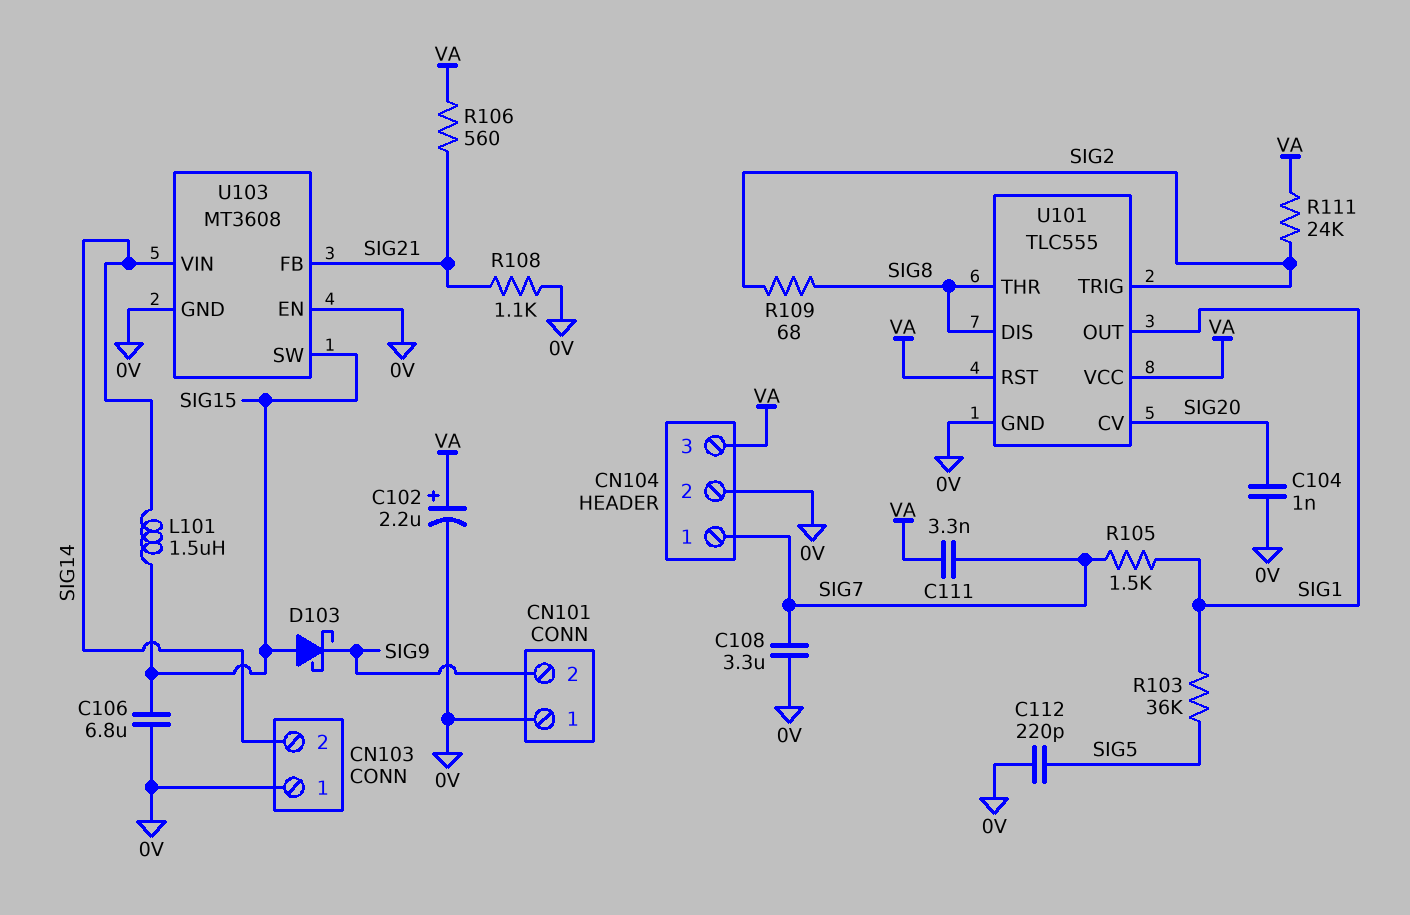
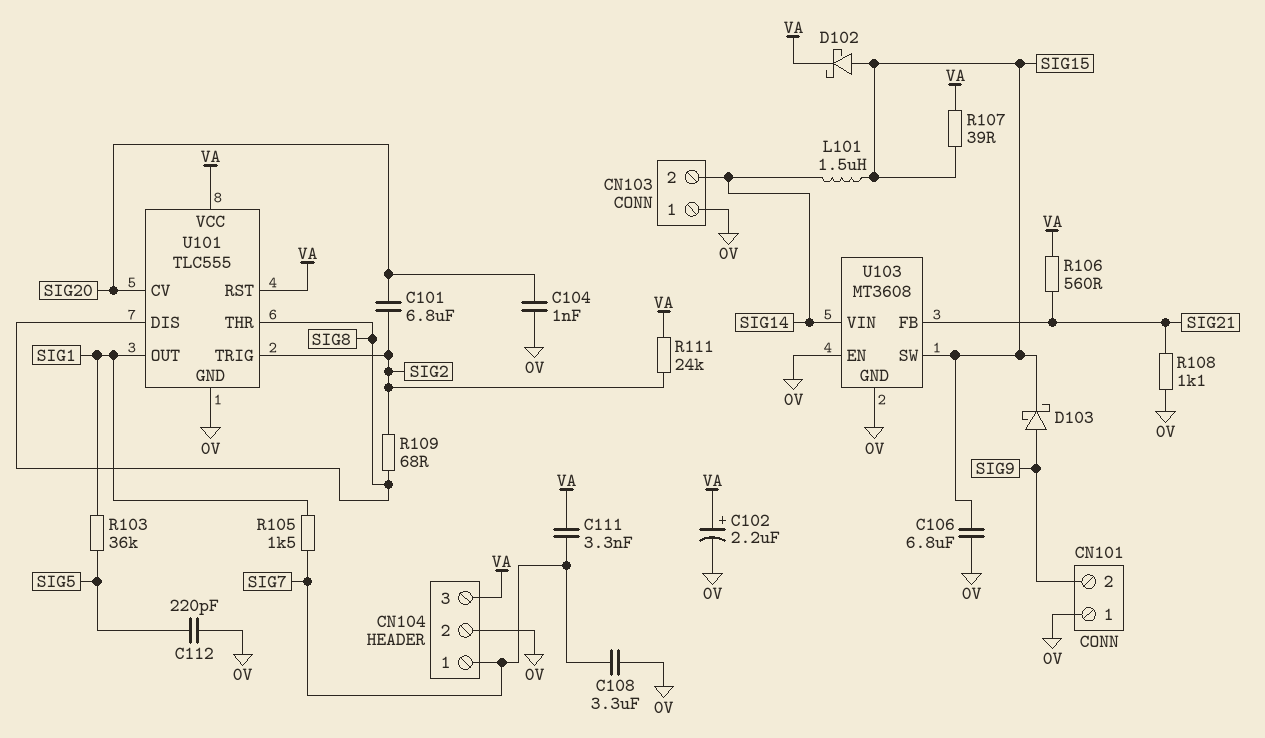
C101: none -> 6.8uF (SIG2, SIG20)
D102: none -> schottky (A SIG15, K VA)
D103: schottky (A SIG15, K SIG9) -> schottky (A SIG9, K SIG15)
R107: none -> 39 (SIG15, VA)

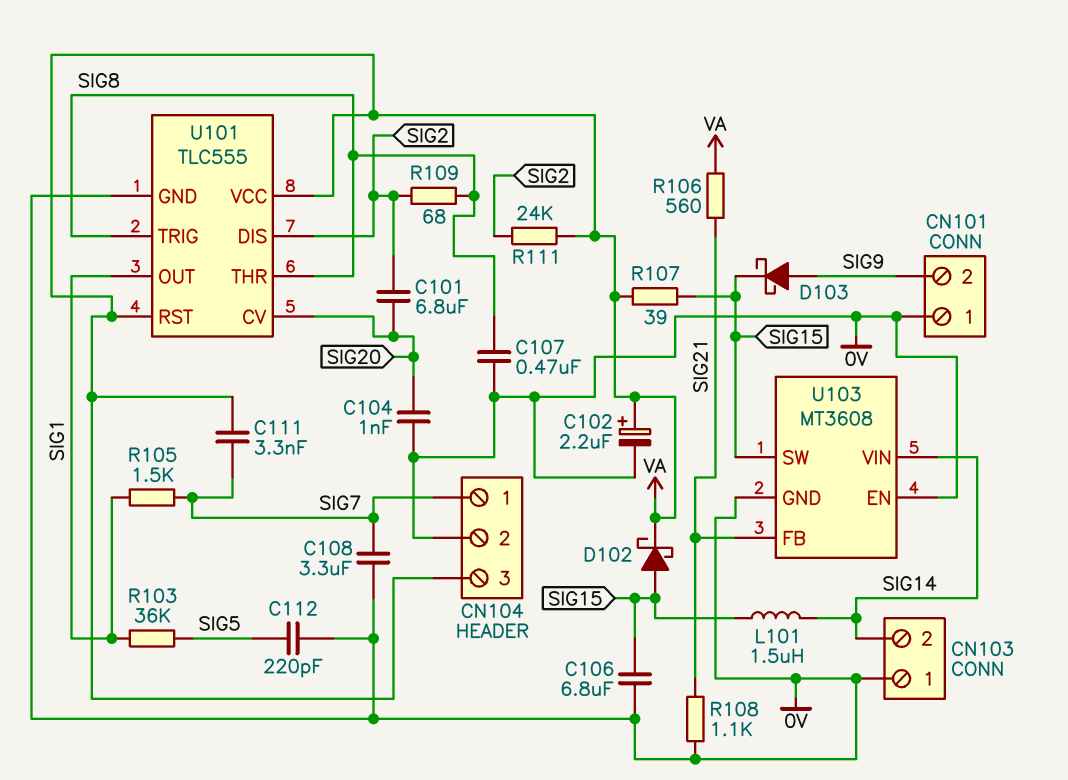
C107: none -> 470nF (0V, SIG8)
U101 pin DIS: SIG8 -> SIG2
U101 pin TRIG: SIG2 -> SIG8

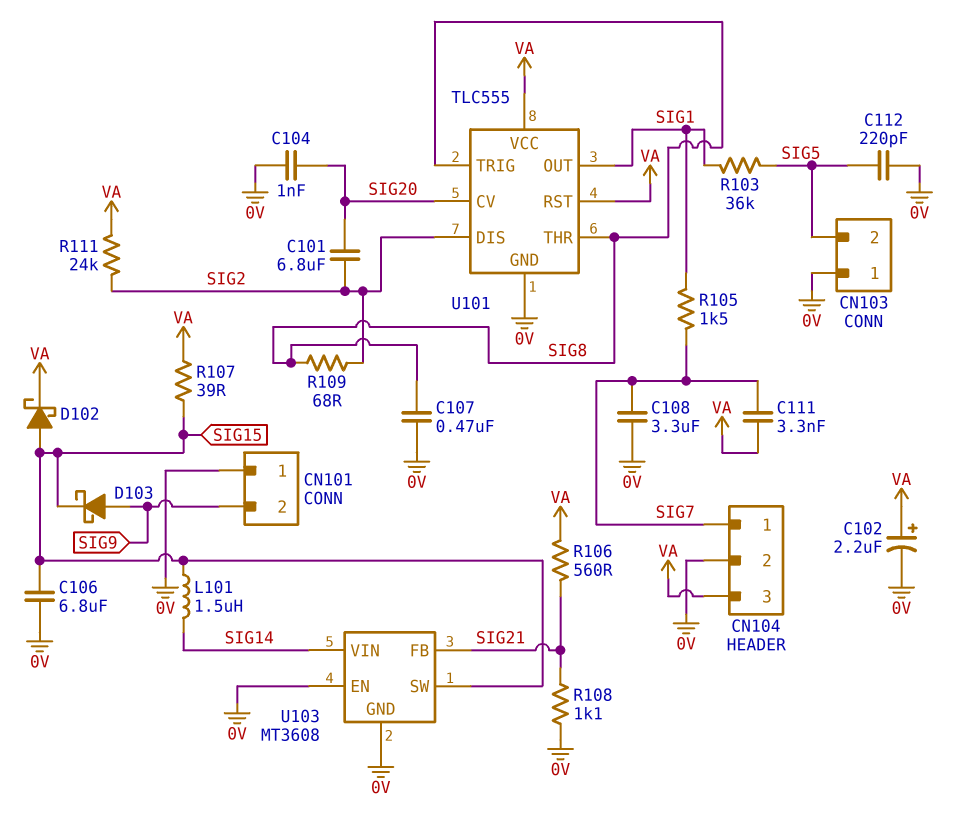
CN103 pin 2: SIG14 -> SIG5

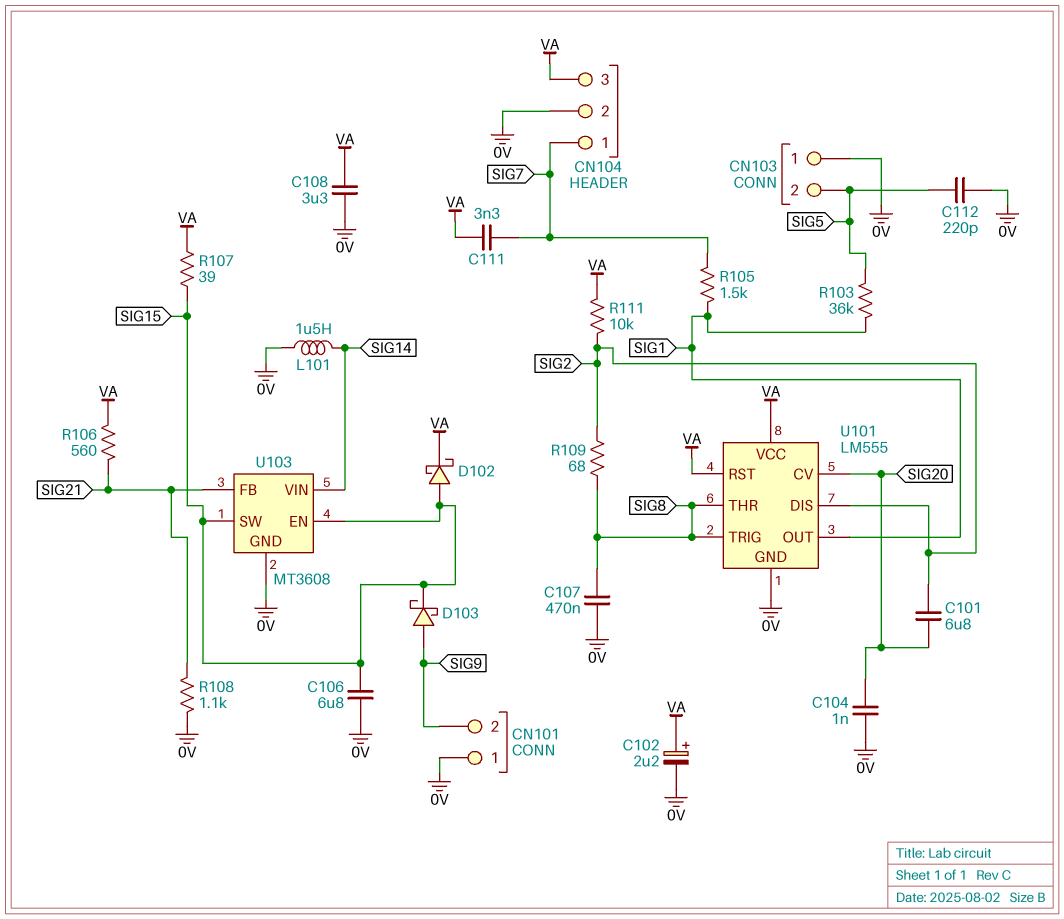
C108: 3.3uF (0V, SIG7) -> 3.3uF (0V, VA)
L101: 1.5uH (SIG14, SIG15) -> 1.5uH (0V, SIG14)
R111: 24k (SIG2, VA) -> 10k (SIG2, VA)
U101: TLC555 -> LM555
U103 pin EN: 0V -> SIG15

